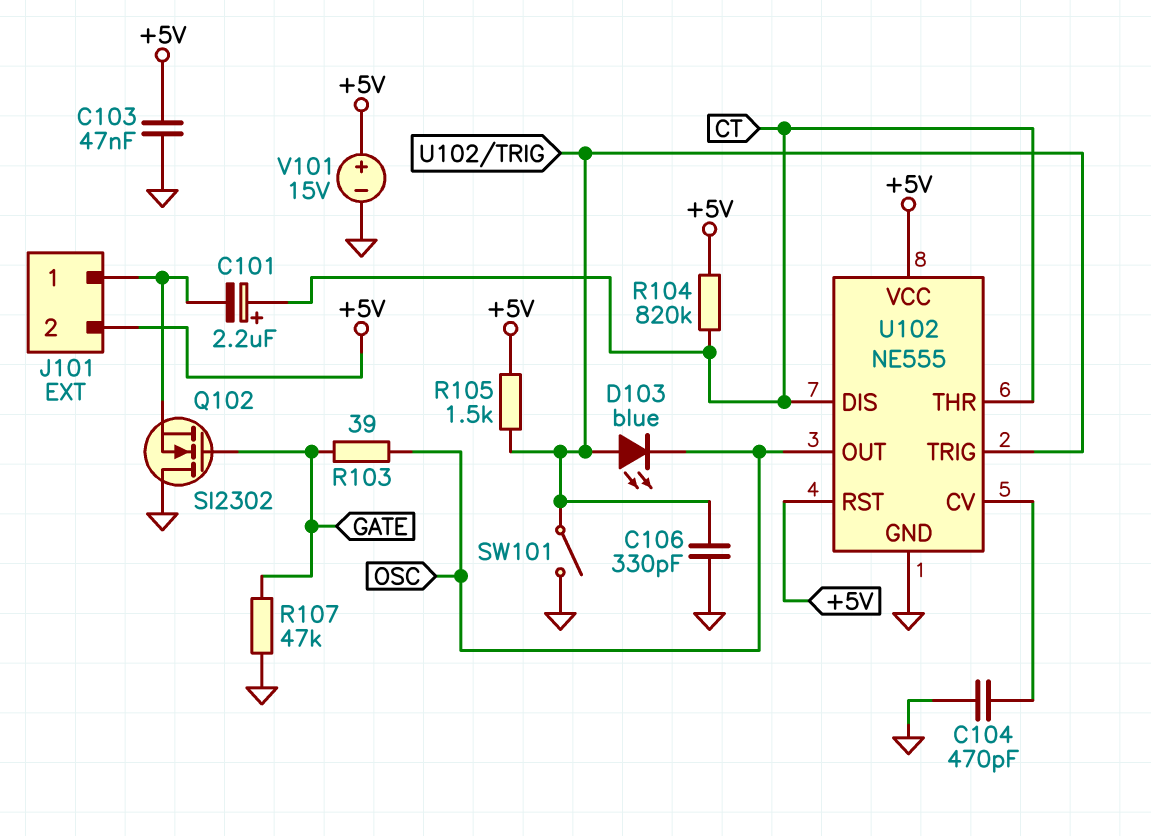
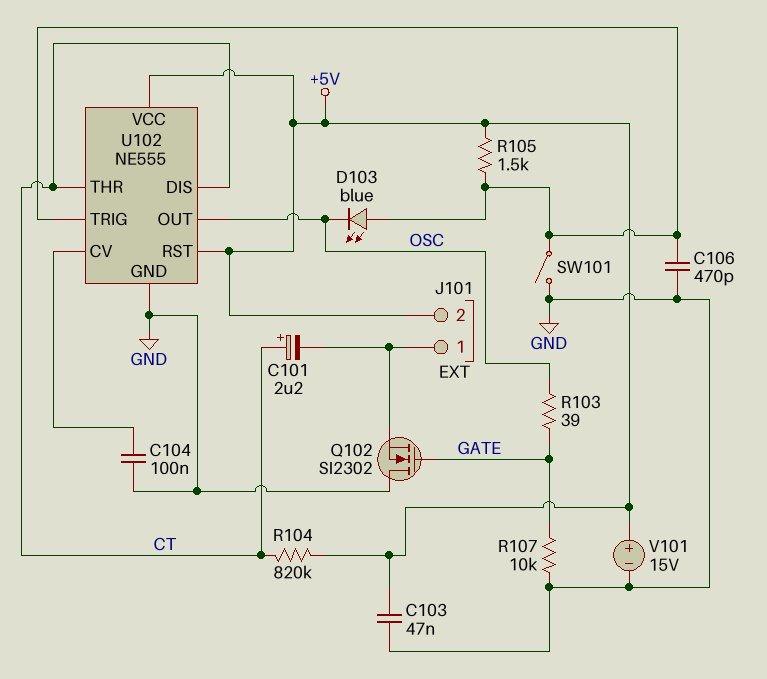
C104: 470pF (GND, U102/CV) -> 100nF (GND, U102/CV)
C106: 330pF (GND, U102/TRIG) -> 470pF (GND, U102/TRIG)
R107: 47k (GATE, GND) -> 10k (GATE, GND)

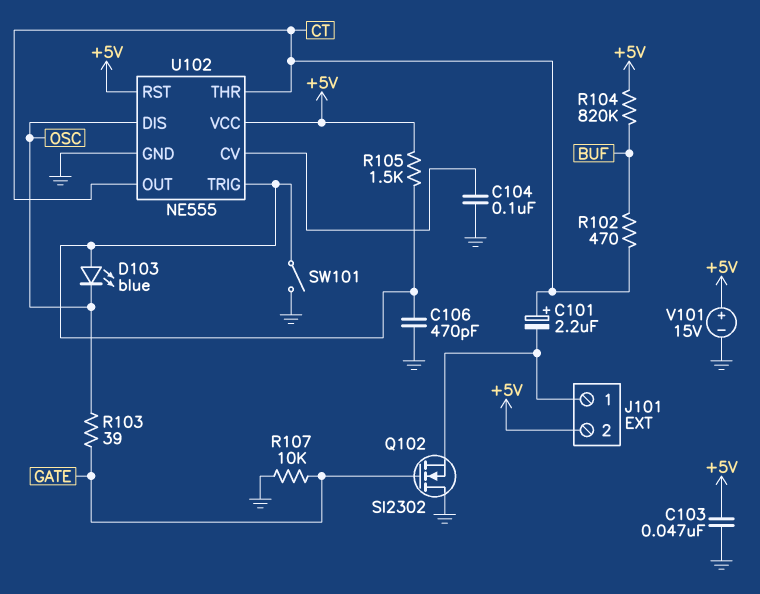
R102: none -> 470 (BUF, CT)
R104: 820k (+5V, CT) -> 820k (+5V, BUF)
U102 pin DIS: CT -> OSC
U102 pin OUT: OSC -> CT

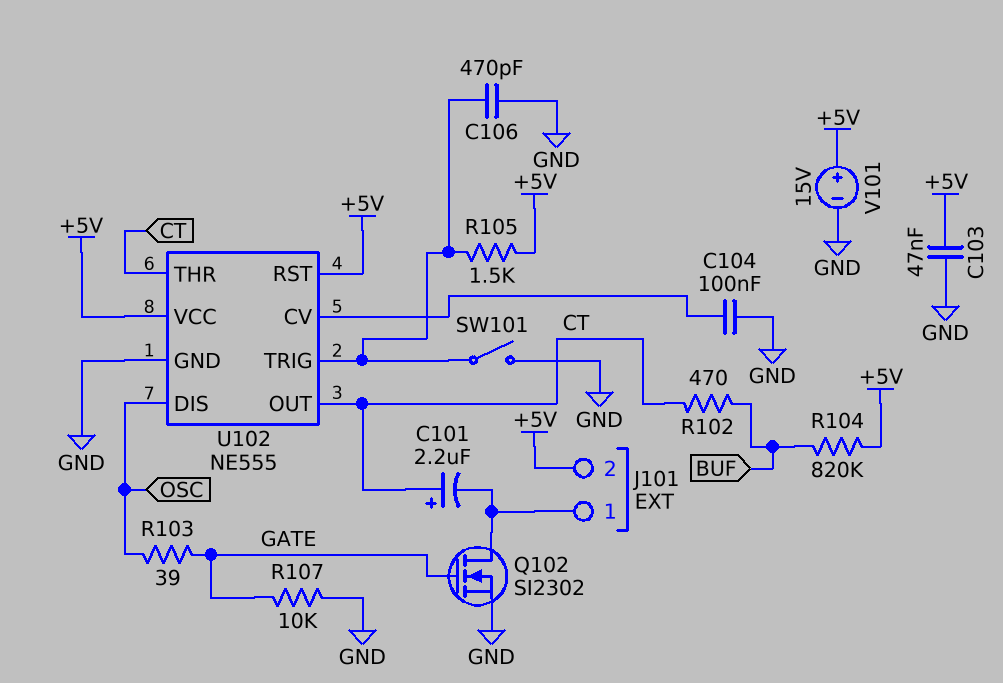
D103: LED blue (A U102/TRIG, K OSC) -> none
Q102: NMOS SI2302 (G GATE, D GND, S J101/1) -> NMOS SI2302 (G GATE, D J101/1, S GND)

